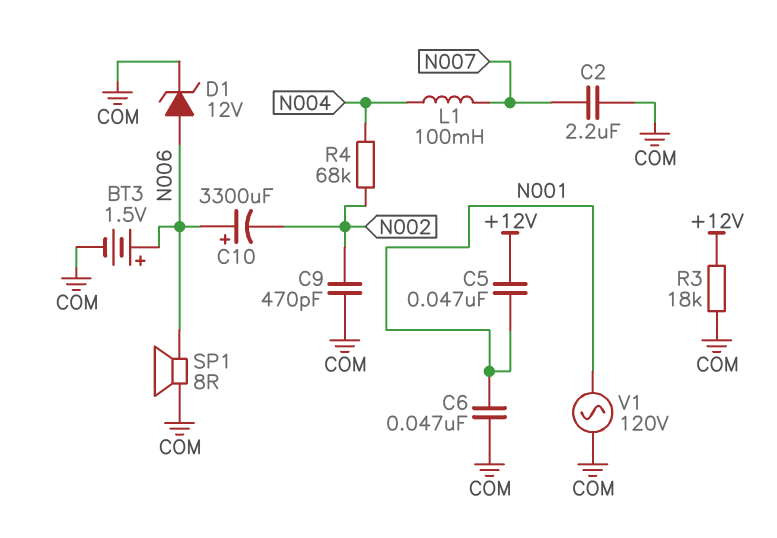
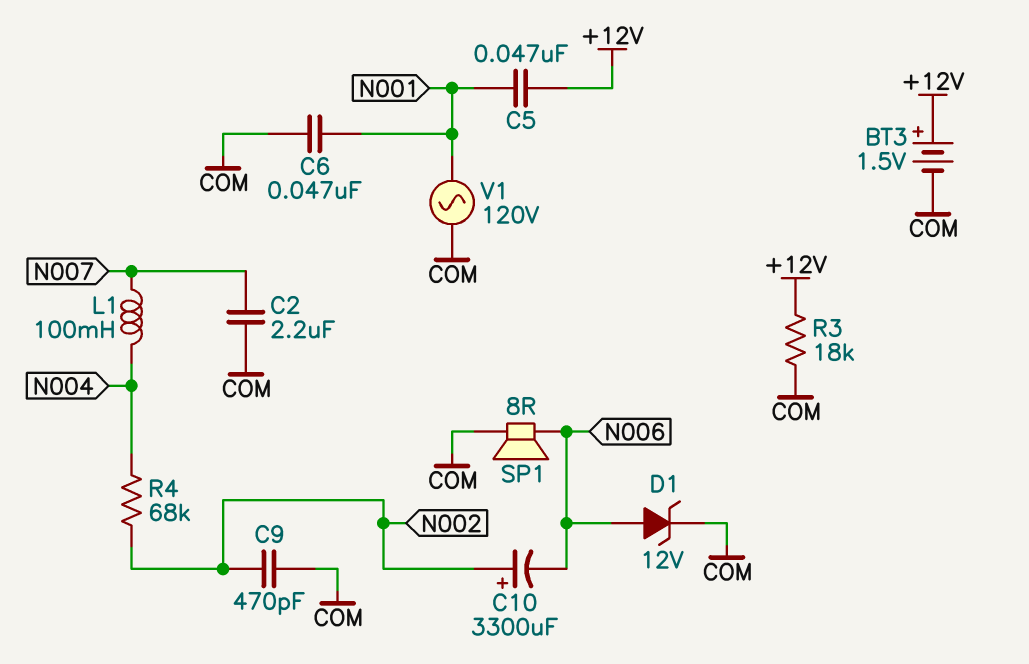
BT3: 1.5V (plus N006, minus COM) -> 1.5V (plus +12V, minus COM)
C10: 3300uF (plus N006, minus N002) -> 3300uF (plus N002, minus N006)

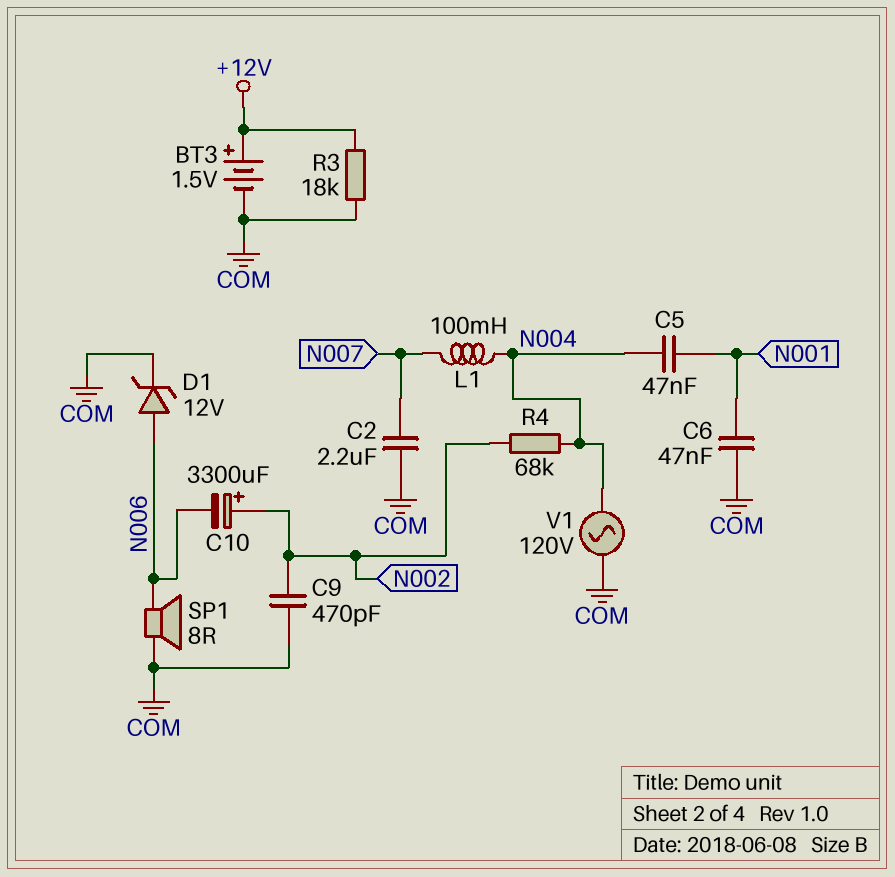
C5: 47nF (+12V, N001) -> 47nF (N001, N004)
V1: AC 120V (COM, N001) -> AC 120V (COM, N004)

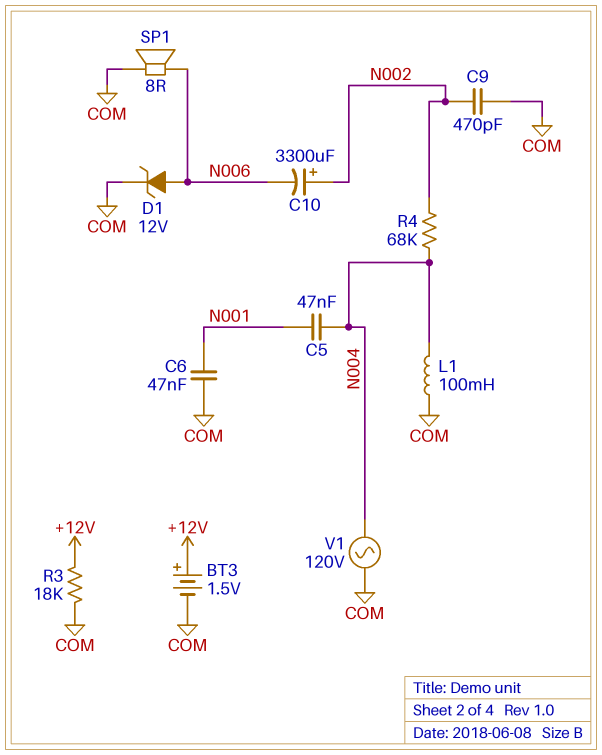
C2: 2.2uF (COM, N007) -> none
L1: 100mH (N004, N007) -> 100mH (COM, N004)

